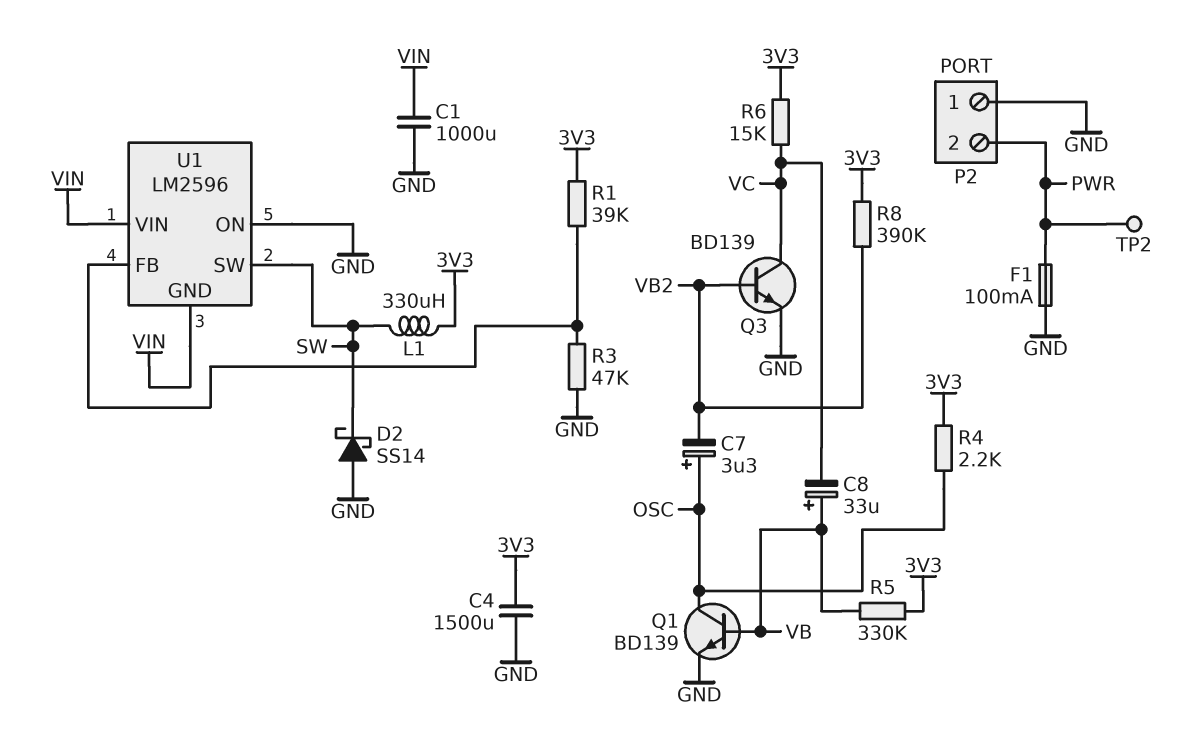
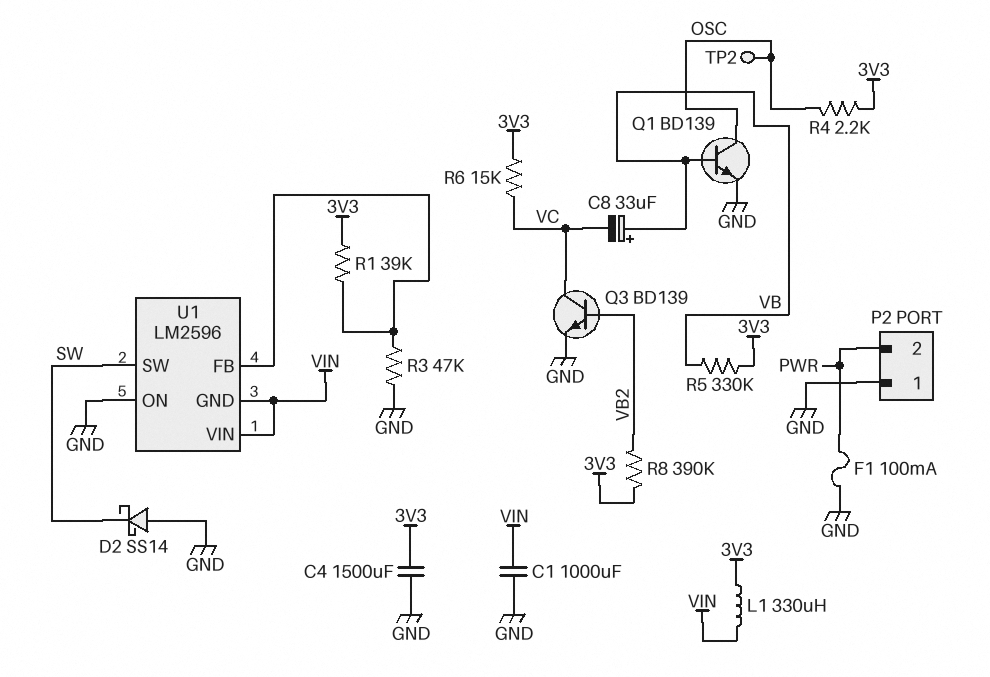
C7: 3.3uF (plus OSC, minus VB2) -> none
L1: 330uH (3V3, SW) -> 330uH (3V3, VIN)
TP2: test point (PWR) -> test point (OSC)

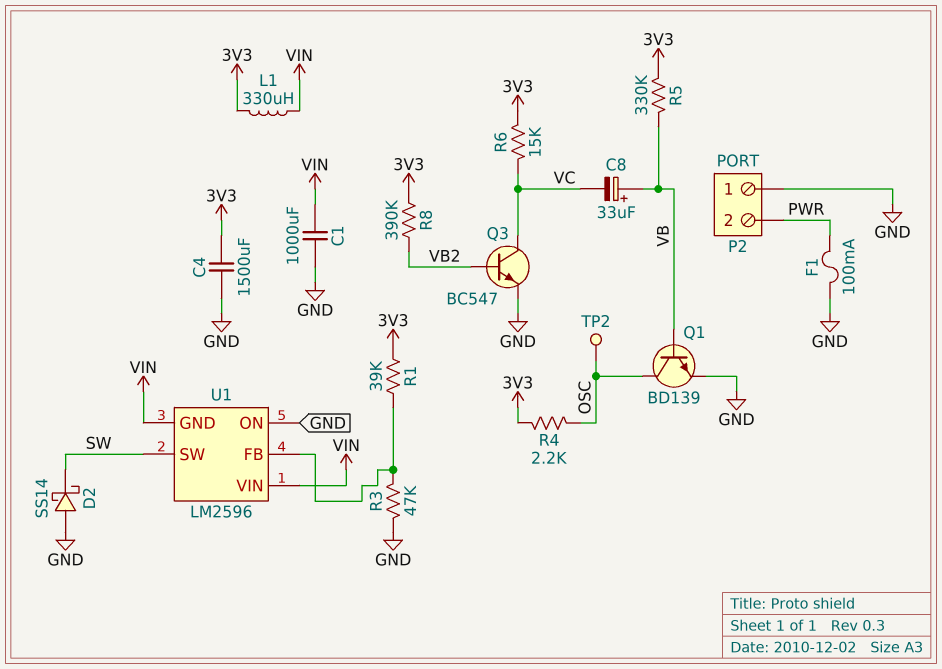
Q3: NPN BD139 (B VB2, C VC, E GND) -> NPN BC547 (B VB2, C VC, E GND)

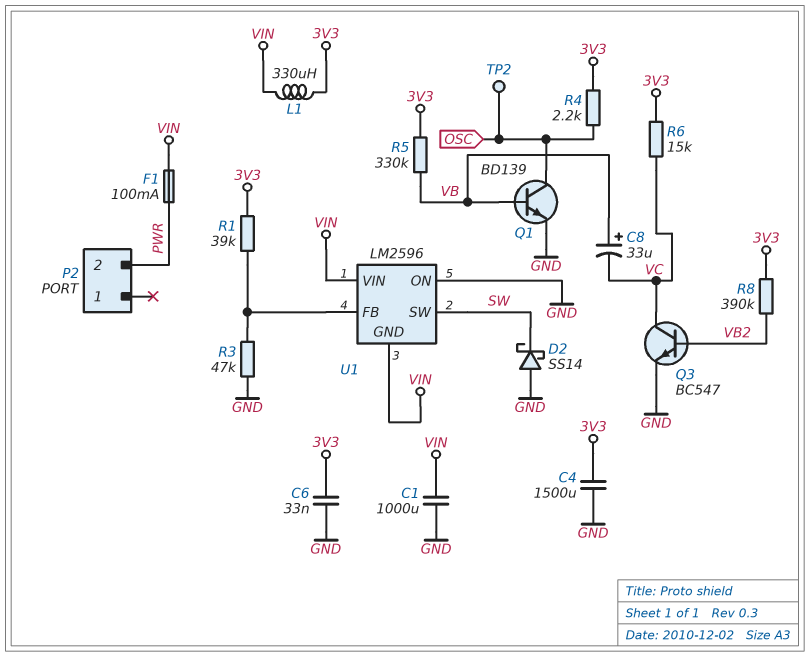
C6: none -> 33nF (3V3, GND)
F1: 100mA (GND, PWR) -> 100mA (PWR, VIN)
P2 pin 1: GND -> none

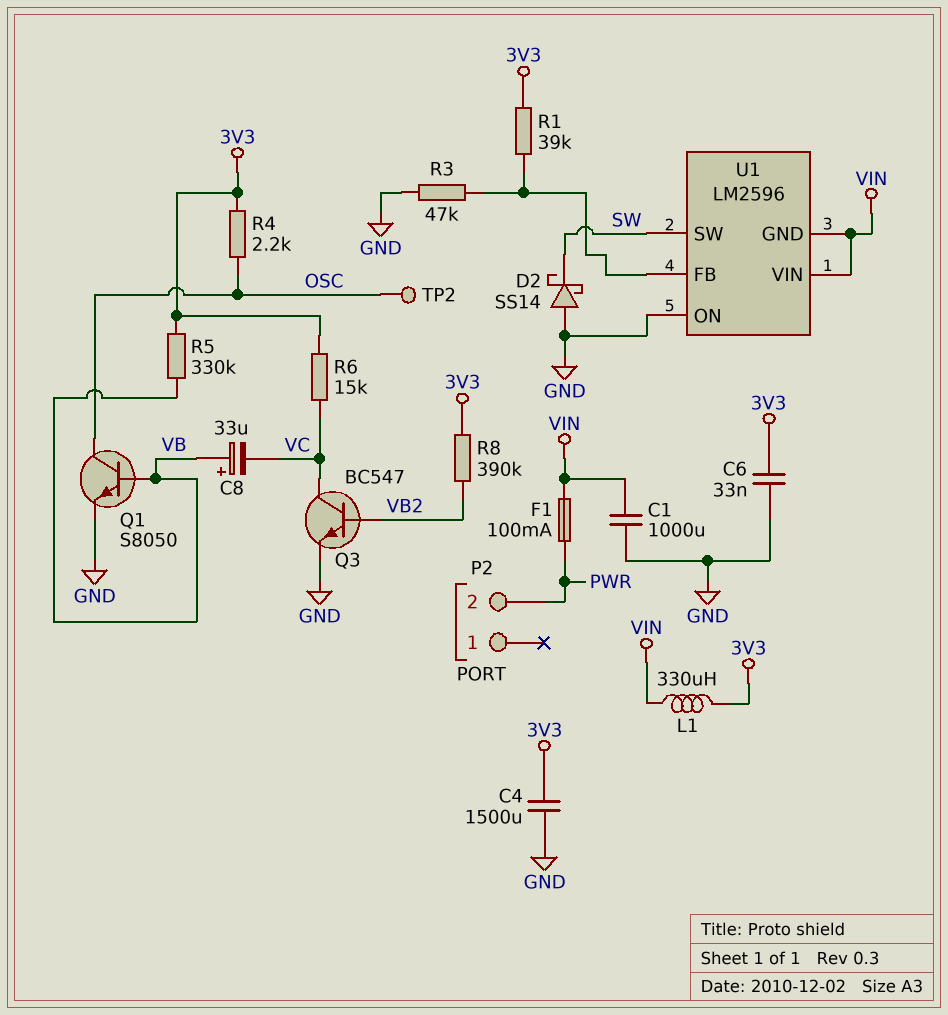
Q1: NPN BD139 (B VB, C OSC, E GND) -> NPN S8050 (B VB, C OSC, E GND)

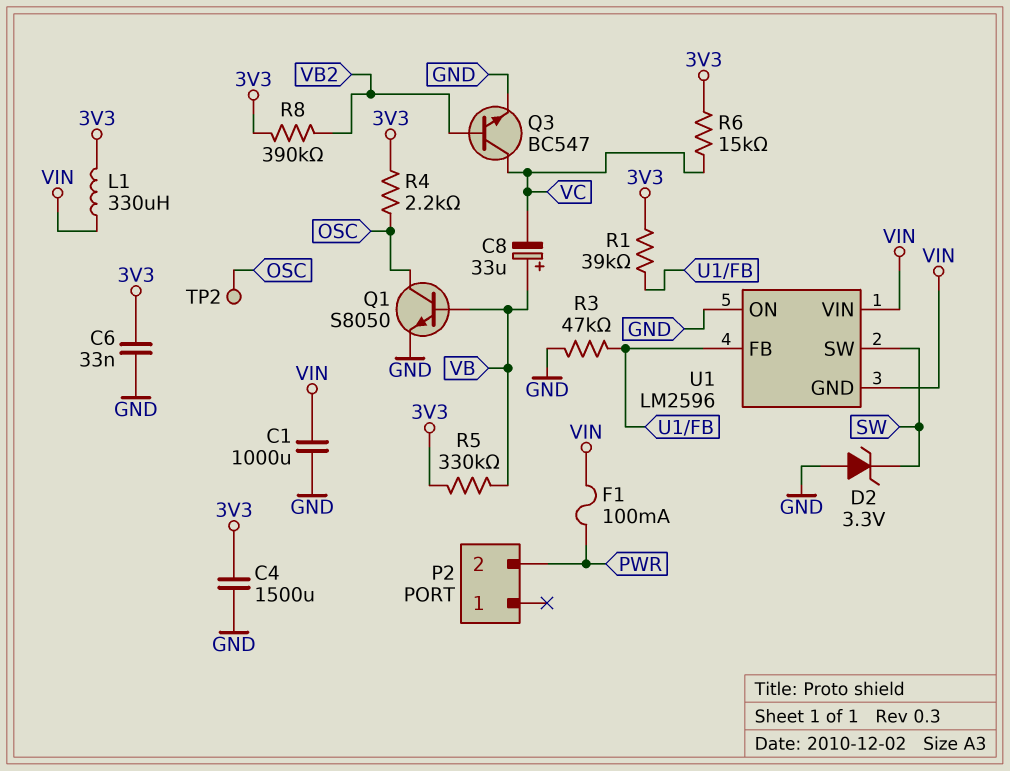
D2: schottky SS14 (A GND, K SW) -> zener 3.3V (A GND, K SW)

